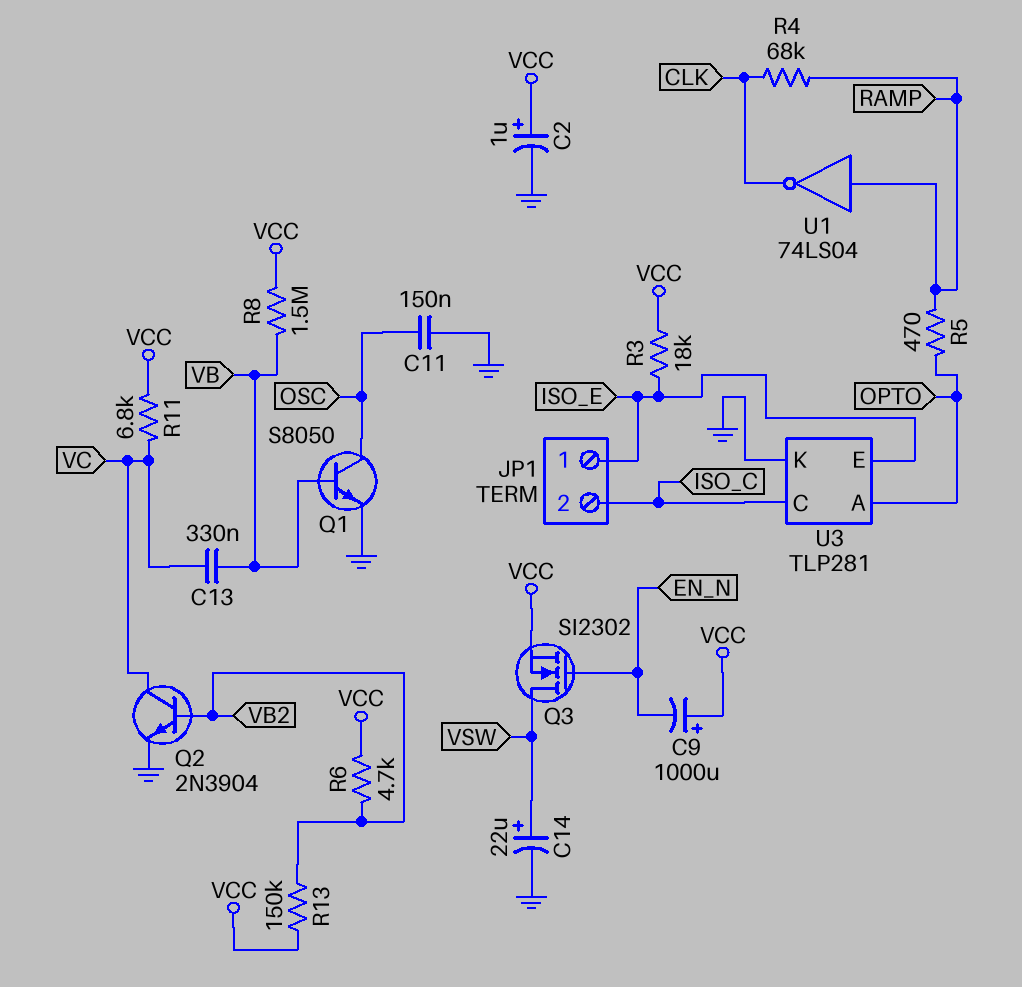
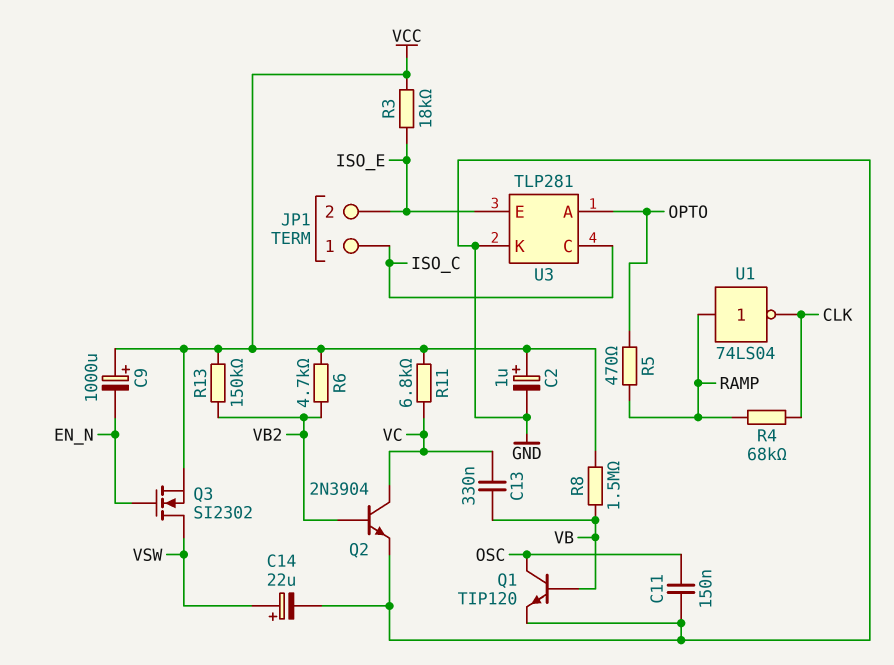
JP1 pin 1: ISO_E -> ISO_C
JP1 pin 2: ISO_C -> ISO_E
Q1: NPN S8050 (B VB, C OSC, E GND) -> NPN TIP120 (B VB, C OSC, E GND)

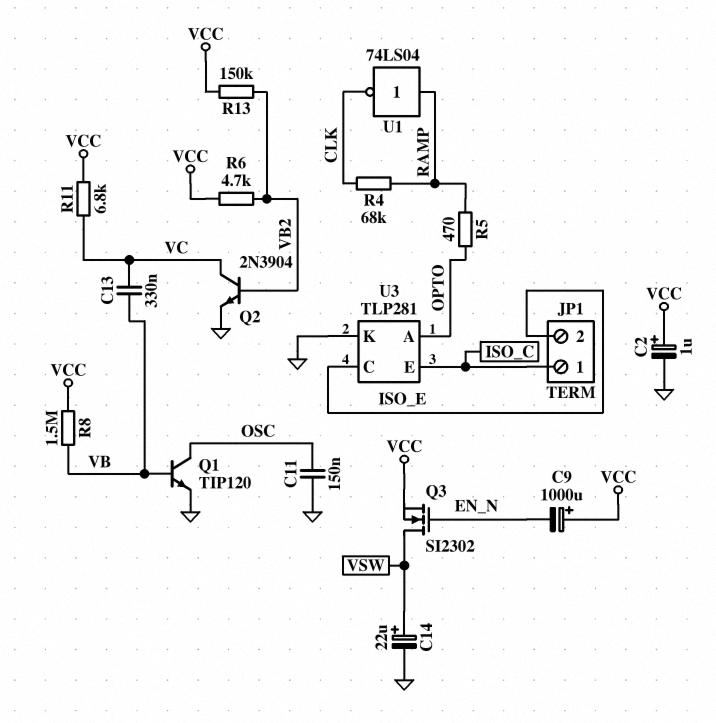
R3: 18k (ISO_E, VCC) -> none
U3 pin C: ISO_C -> ISO_E
U3 pin E: ISO_E -> ISO_C

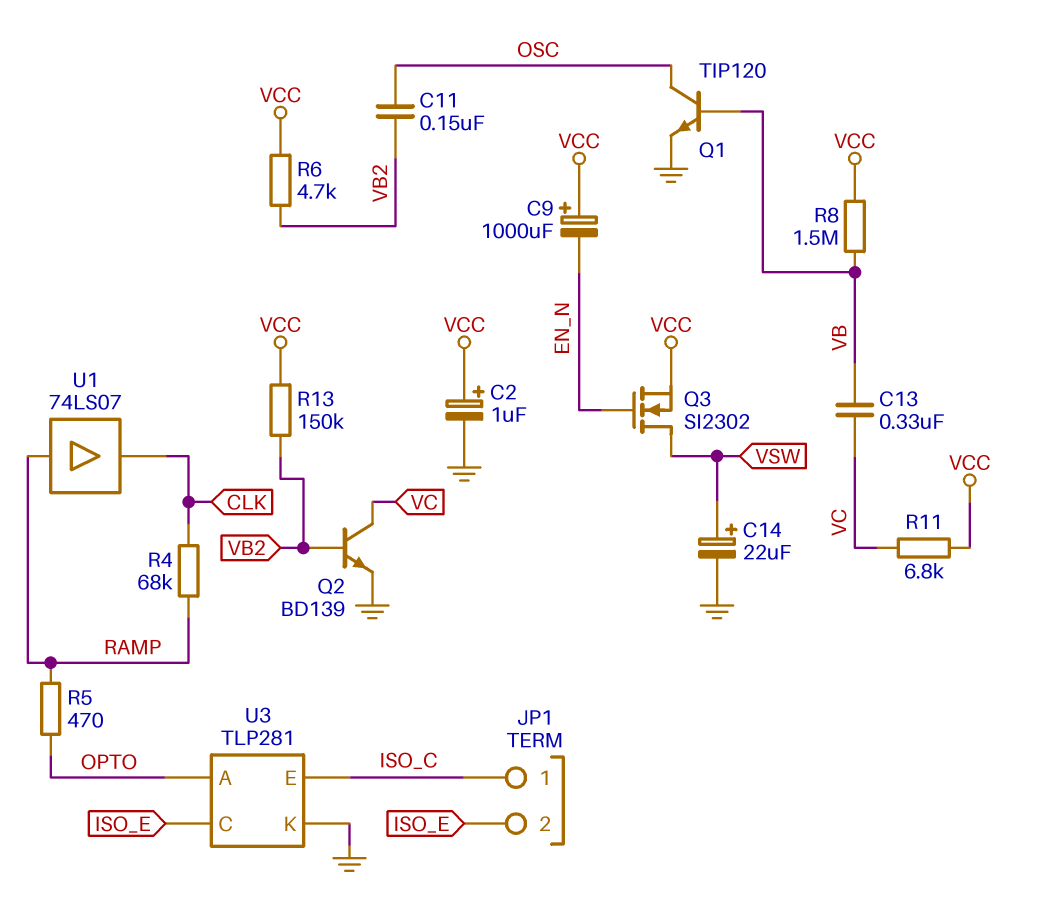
C11: 150nF (GND, OSC) -> 150nF (OSC, VB2)
Q2: NPN 2N3904 (B VB2, C VC, E GND) -> NPN BD139 (B VB2, C VC, E GND)
U1: NOT 74LS04 (in RAMP, out CLK) -> buffer 74LS07 (in RAMP, out CLK)

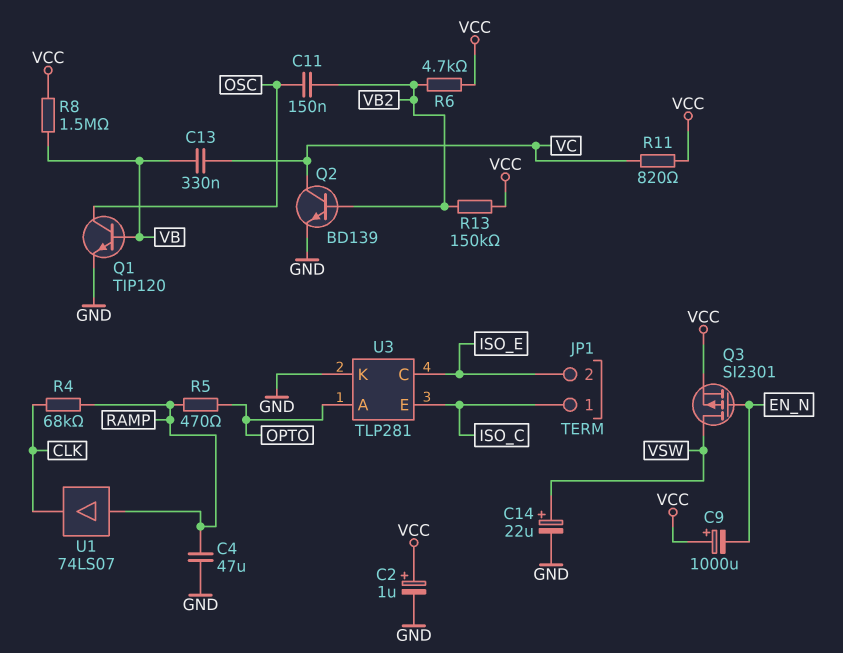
C4: none -> 47uF (GND, RAMP)
Q3: NMOS SI2302 (G EN_N, D VSW, S VCC) -> PMOS SI2301 (G EN_N, D VSW, S VCC)
R11: 6.8k (VC, VCC) -> 820 (VC, VCC)

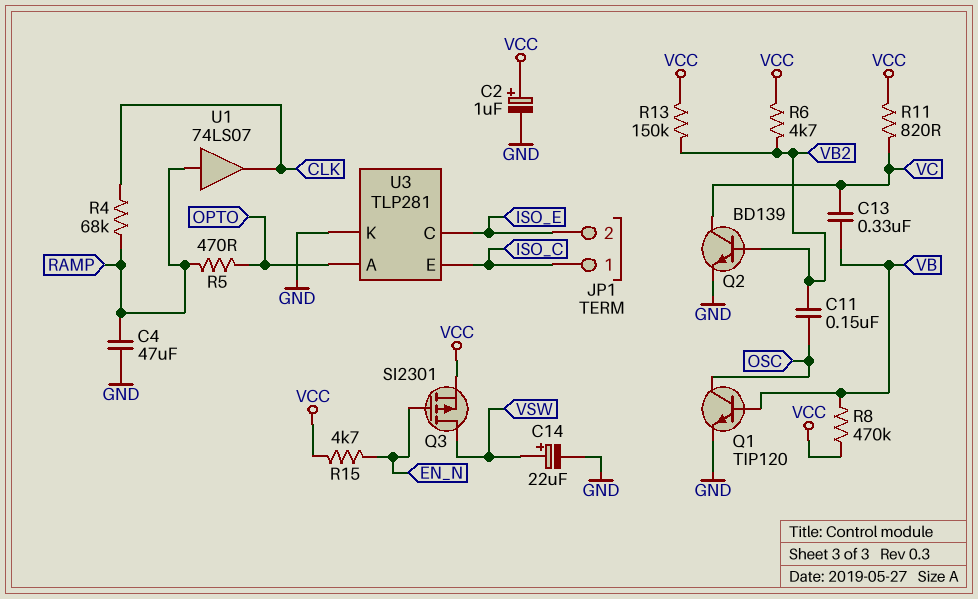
C9: 1000uF (plus VCC, minus EN_N) -> none
R8: 1.5M (VB, VCC) -> 470k (VB, VCC)
R15: none -> 4.7k (EN_N, VCC)

